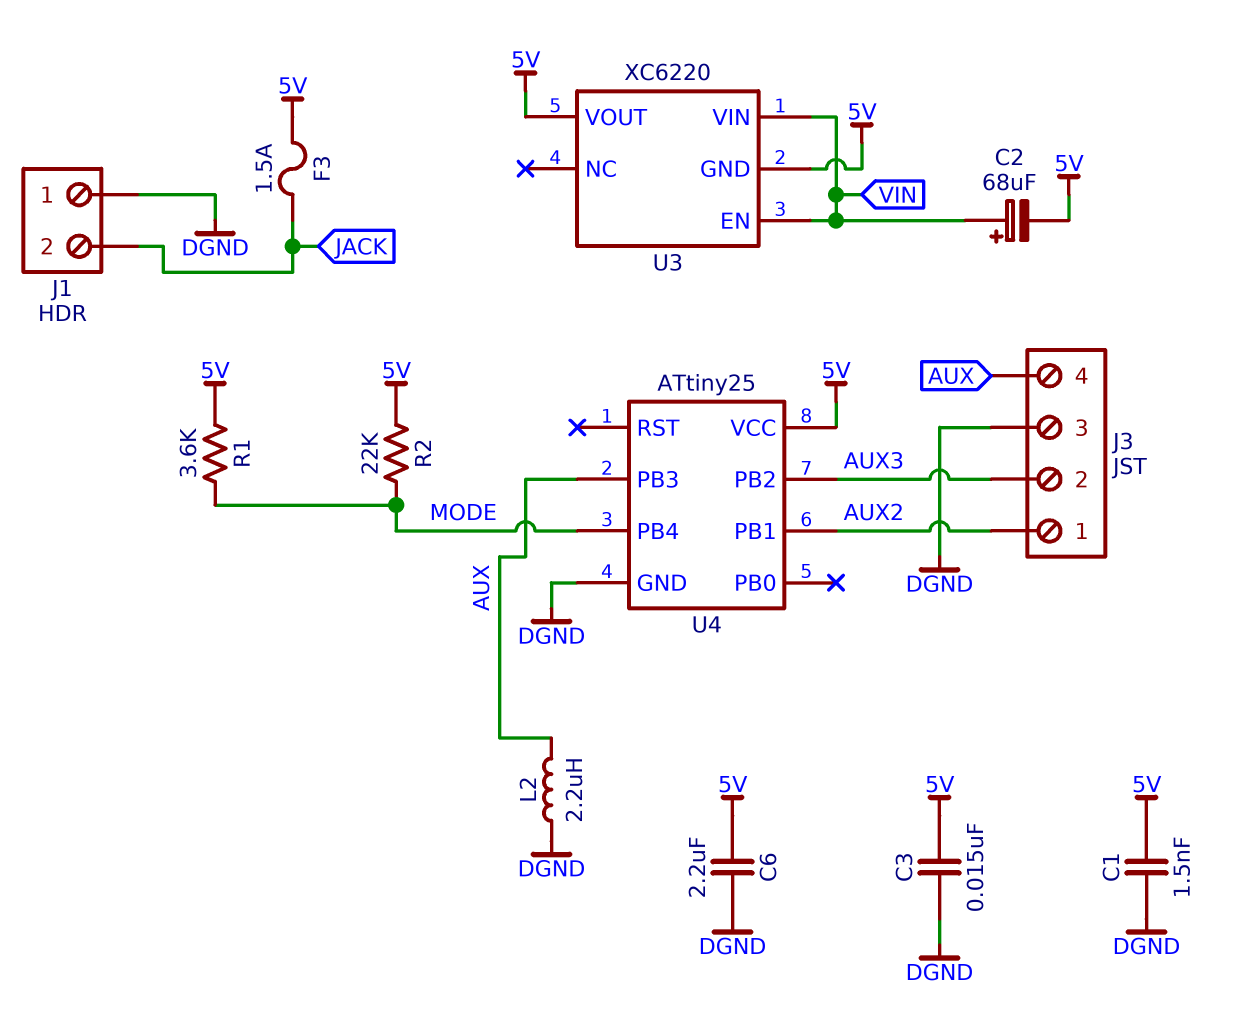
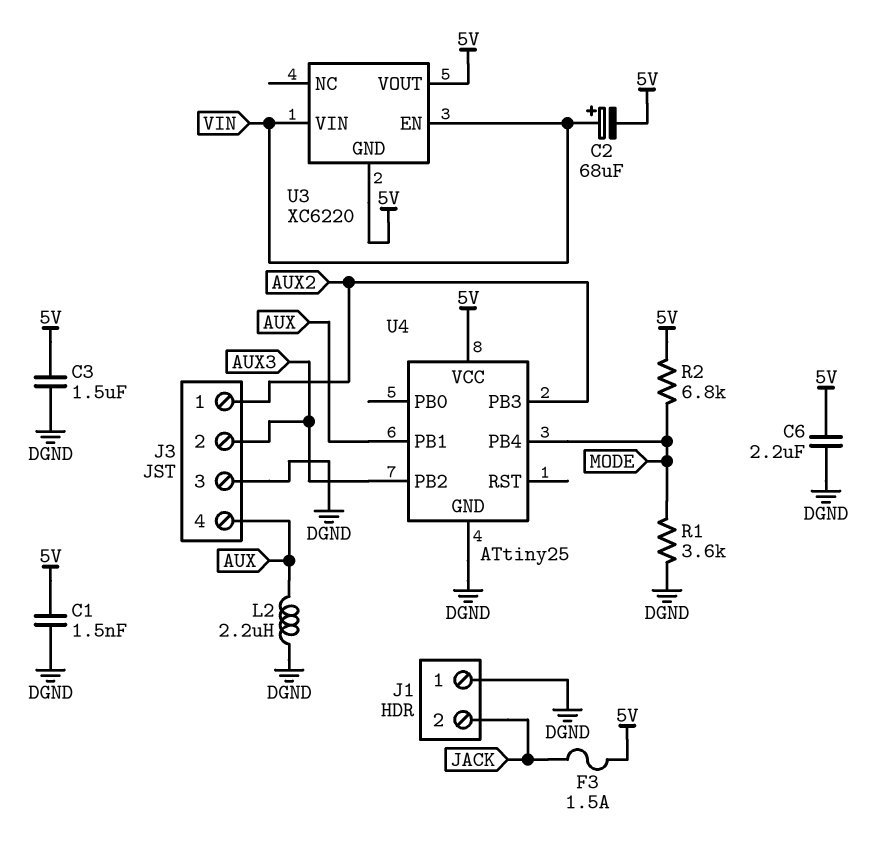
C3: 15nF (5V, DGND) -> 1.5uF (5V, DGND)
R1: 3.6k (5V, MODE) -> 3.6k (DGND, MODE)
R2: 22k (5V, MODE) -> 6.8k (5V, MODE)
U4 pin PB1: AUX2 -> AUX
U4 pin PB3: AUX -> AUX2

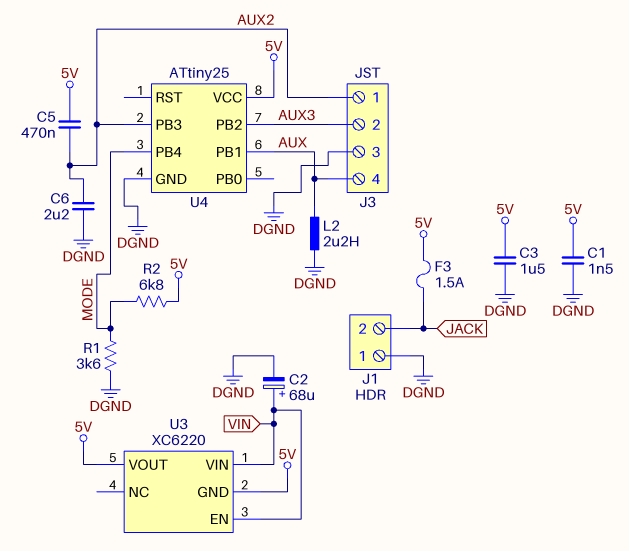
C2: 68uF (plus VIN, minus 5V) -> 68uF (plus VIN, minus DGND)
C5: none -> 470nF (5V, AUX2)
C6: 2.2uF (5V, DGND) -> 2.2uF (AUX2, DGND)

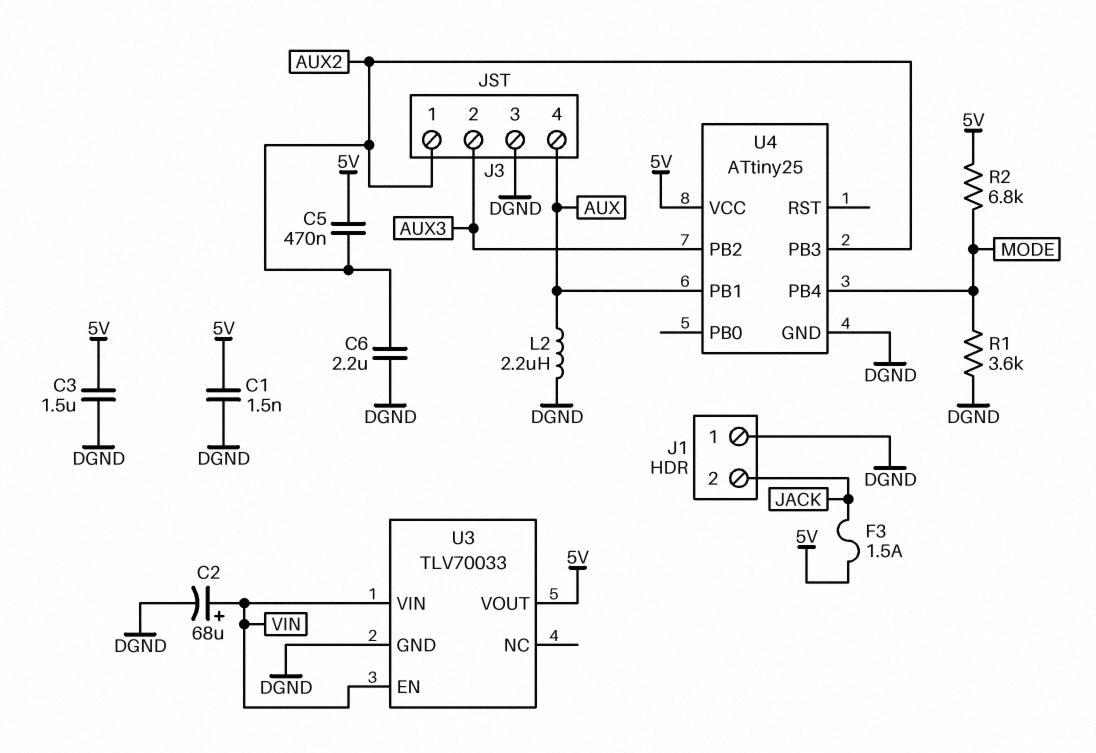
U3: XC6220 -> TLV70033
U3 pin GND: 5V -> DGND

